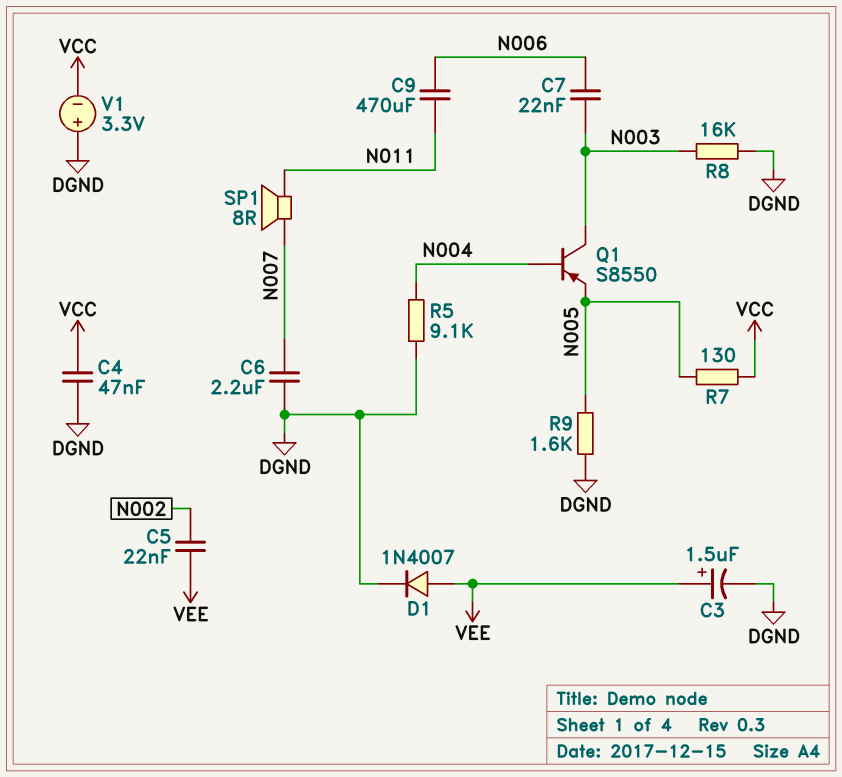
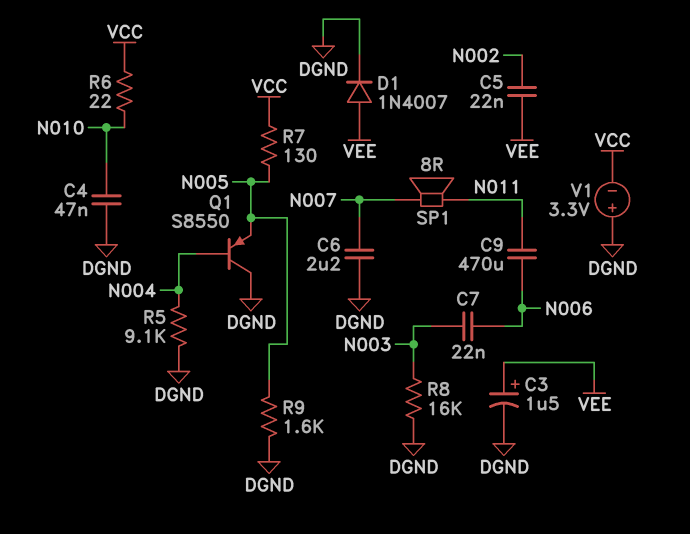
C4: 47nF (DGND, VCC) -> 47nF (DGND, N010)
Q1: PNP S8550 (B N004, C N003, E N005) -> PNP S8550 (B N004, C DGND, E N005)
R6: none -> 22 (N010, VCC)

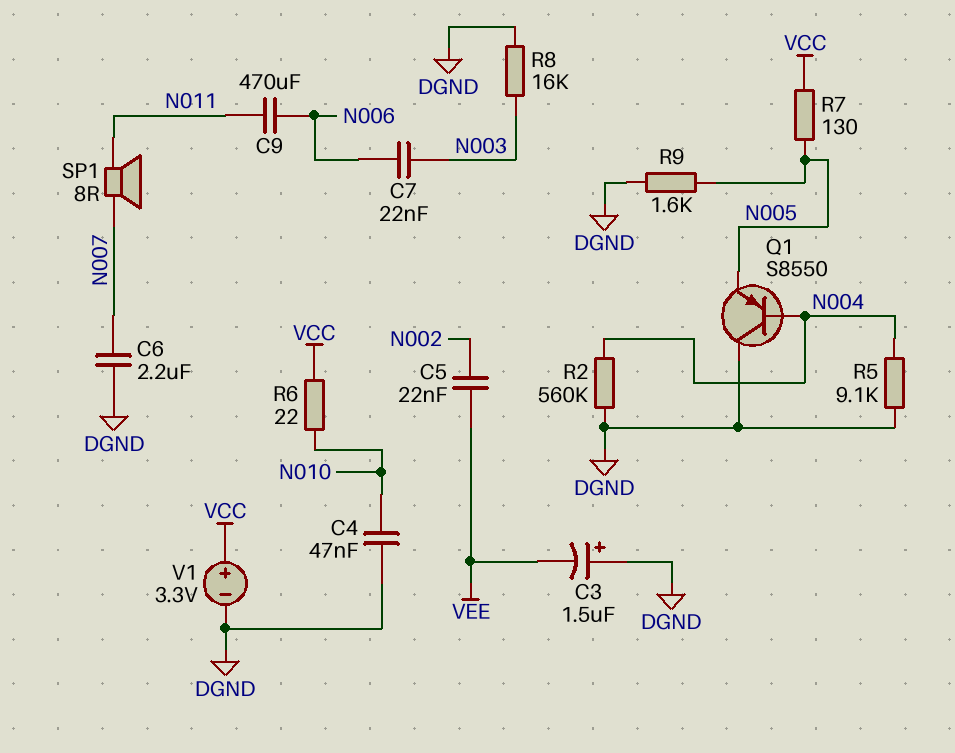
C3: 1.5uF (plus VEE, minus DGND) -> 1.5uF (plus DGND, minus VEE)
D1: diode 1N4007 (A VEE, K DGND) -> none
R2: none -> 560k (DGND, N004)
V1: 3.3V (plus DGND, minus VCC) -> 3.3V (plus VCC, minus DGND)

